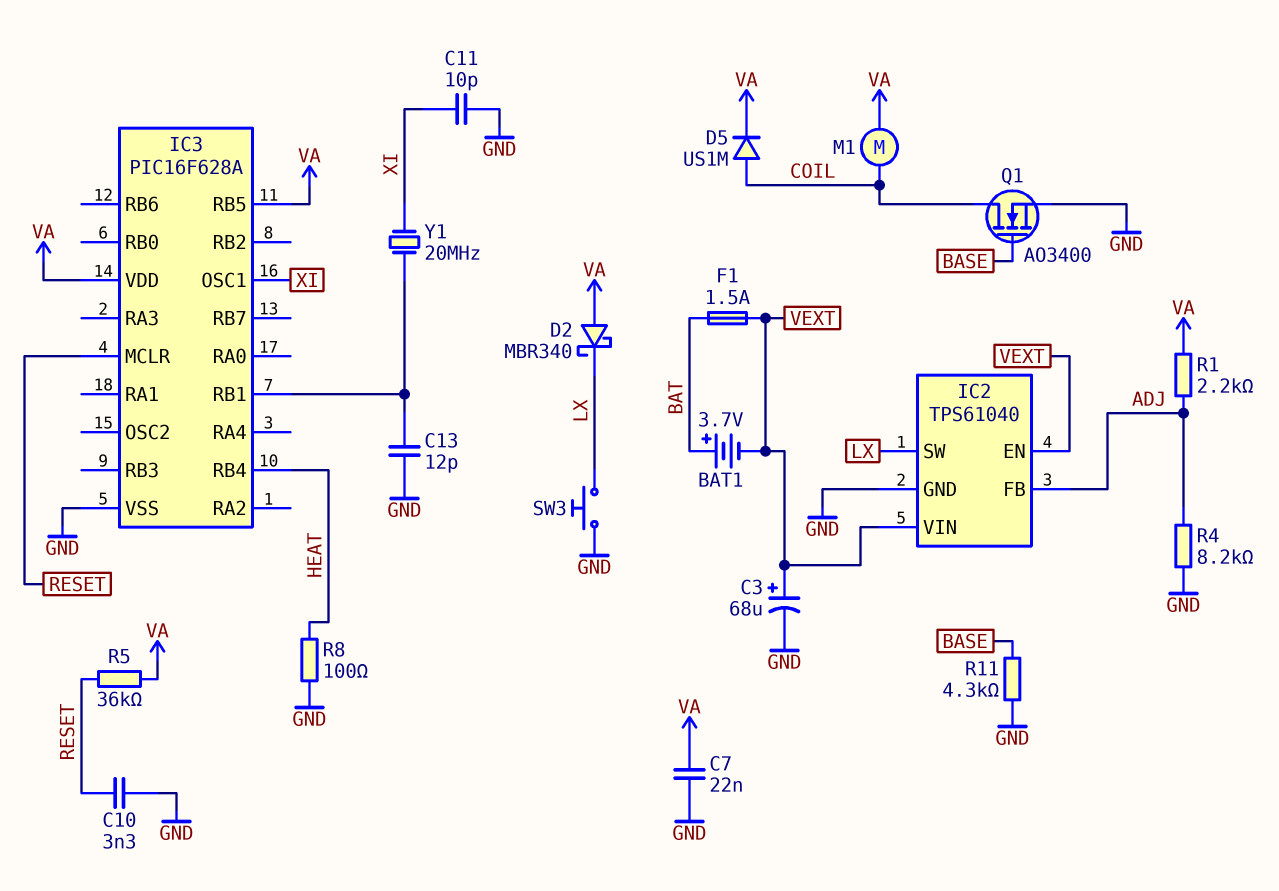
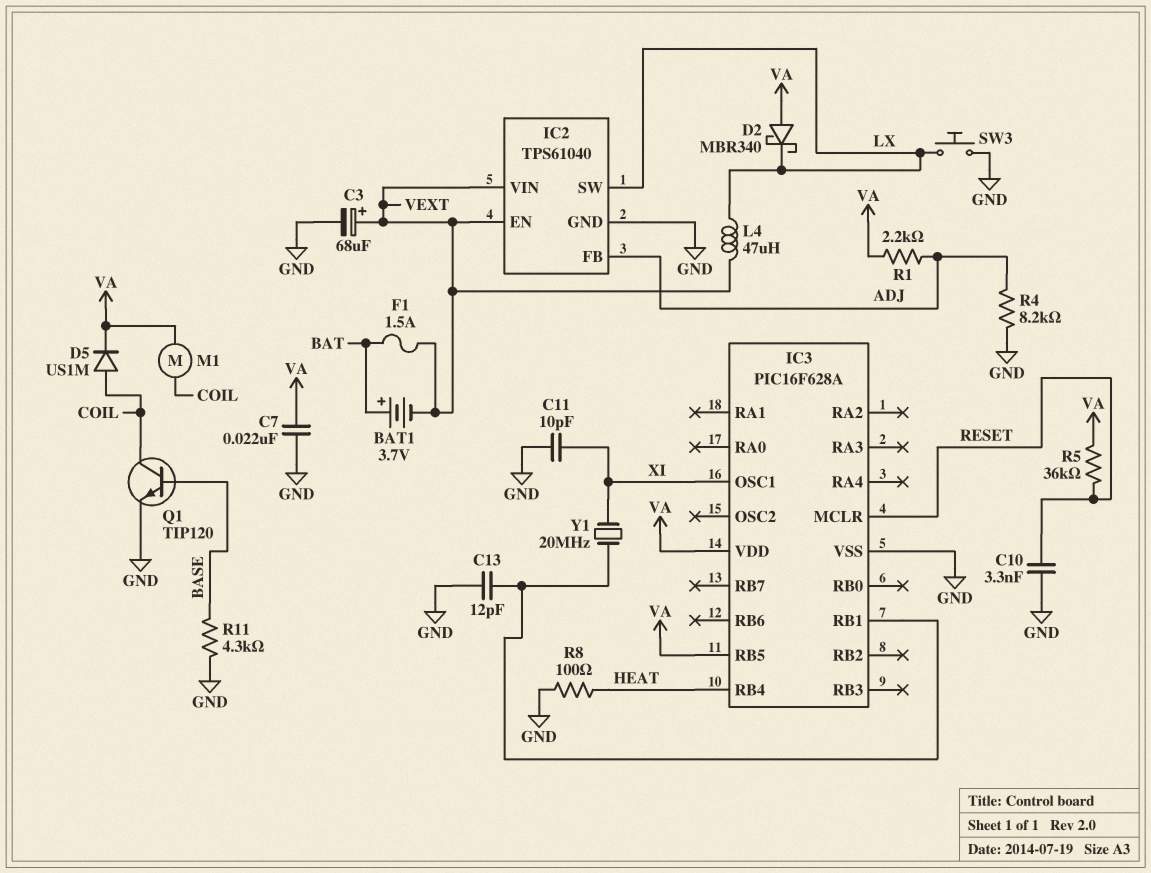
L4: none -> 47uH (LX, VEXT)
Q1: NMOS AO3400 (G BASE, D COIL, S GND) -> NPN TIP120 (B BASE, C COIL, E GND)

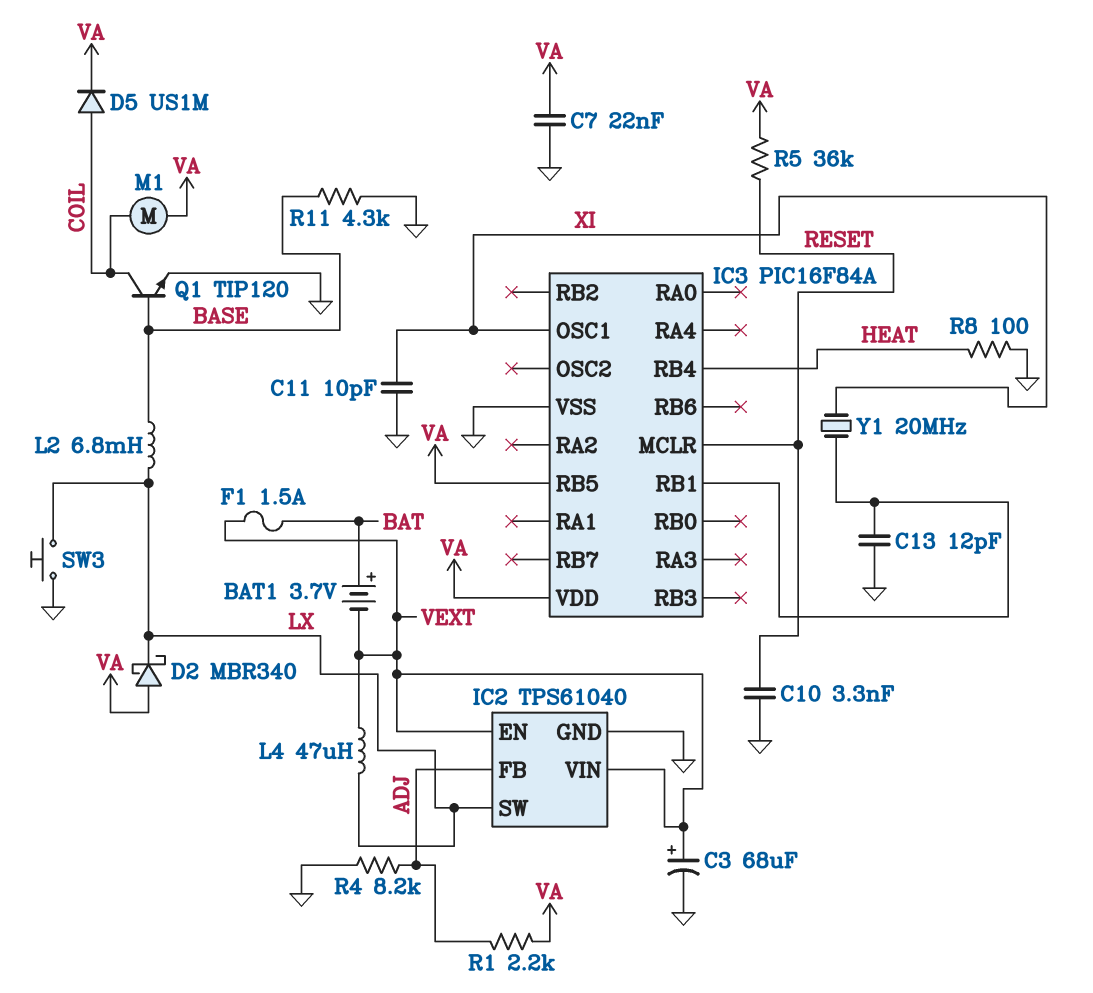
IC3: PIC16F628A -> PIC16F84A
L2: none -> 6.8mH (BASE, LX)

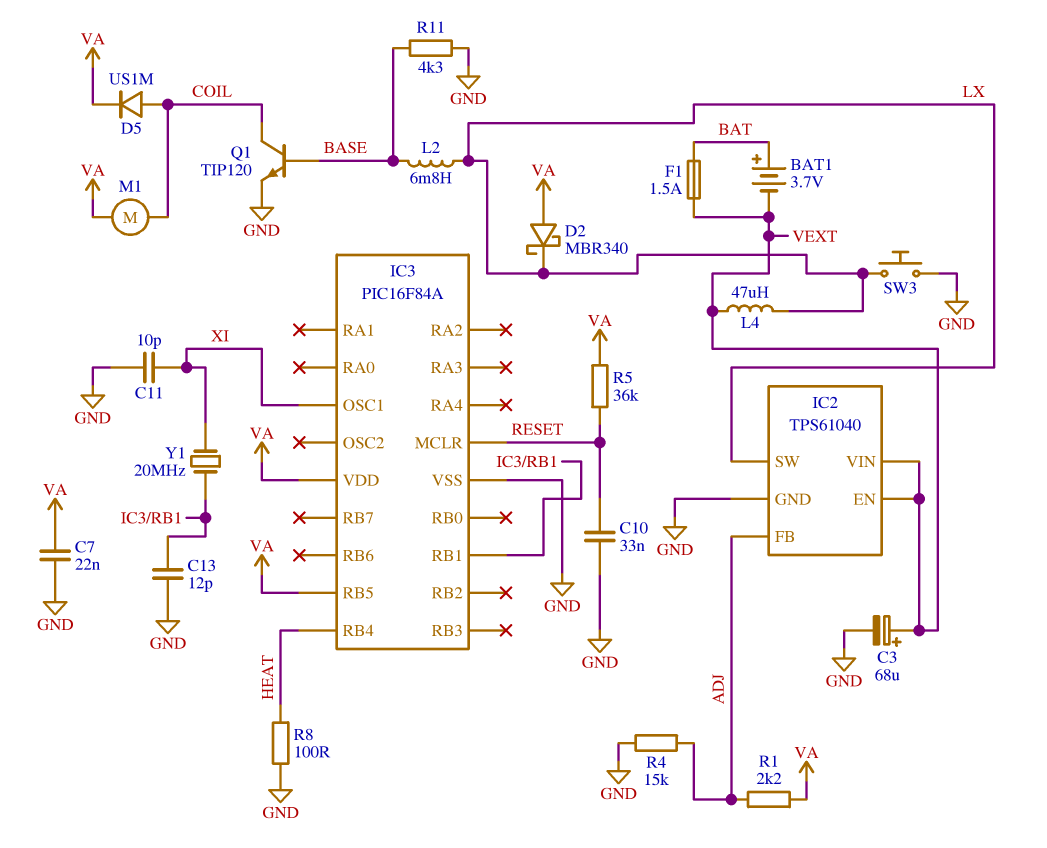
C10: 3.3nF (GND, RESET) -> 33nF (GND, RESET)
R4: 8.2k (ADJ, GND) -> 15k (ADJ, GND)

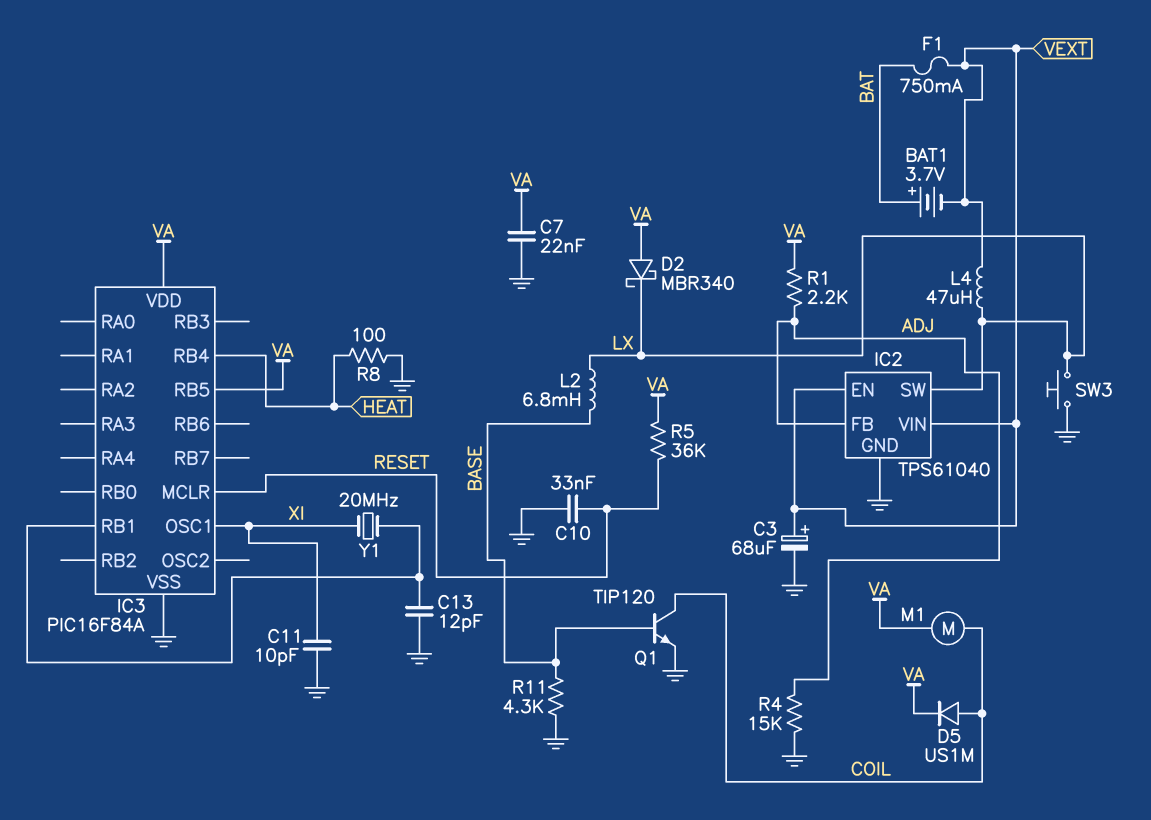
F1: 1.5A (BAT, VEXT) -> 750mA (BAT, VEXT)

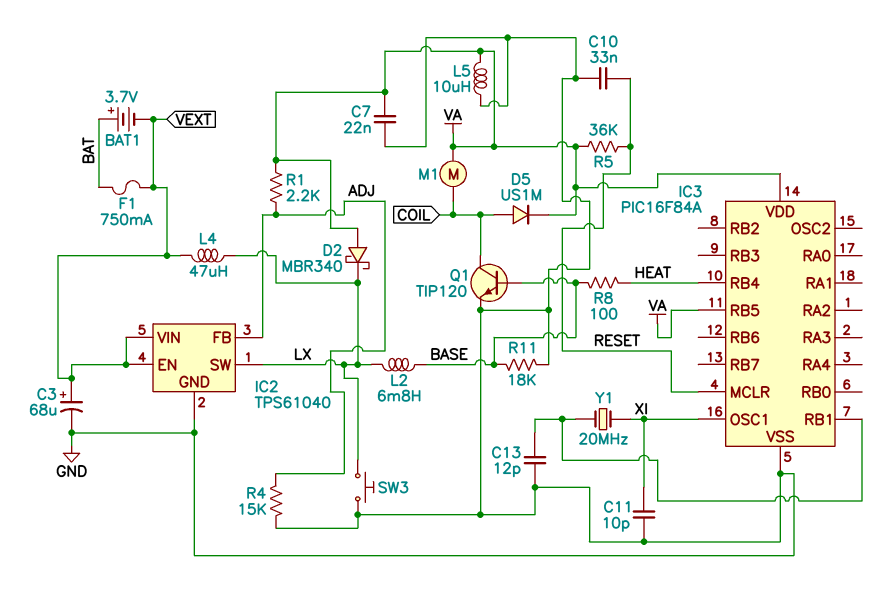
L5: none -> 10uH (GND, VA)
R8: 100 (GND, HEAT) -> 100 (BASE, HEAT)
R11: 4.3k (BASE, GND) -> 18k (BASE, GND)

